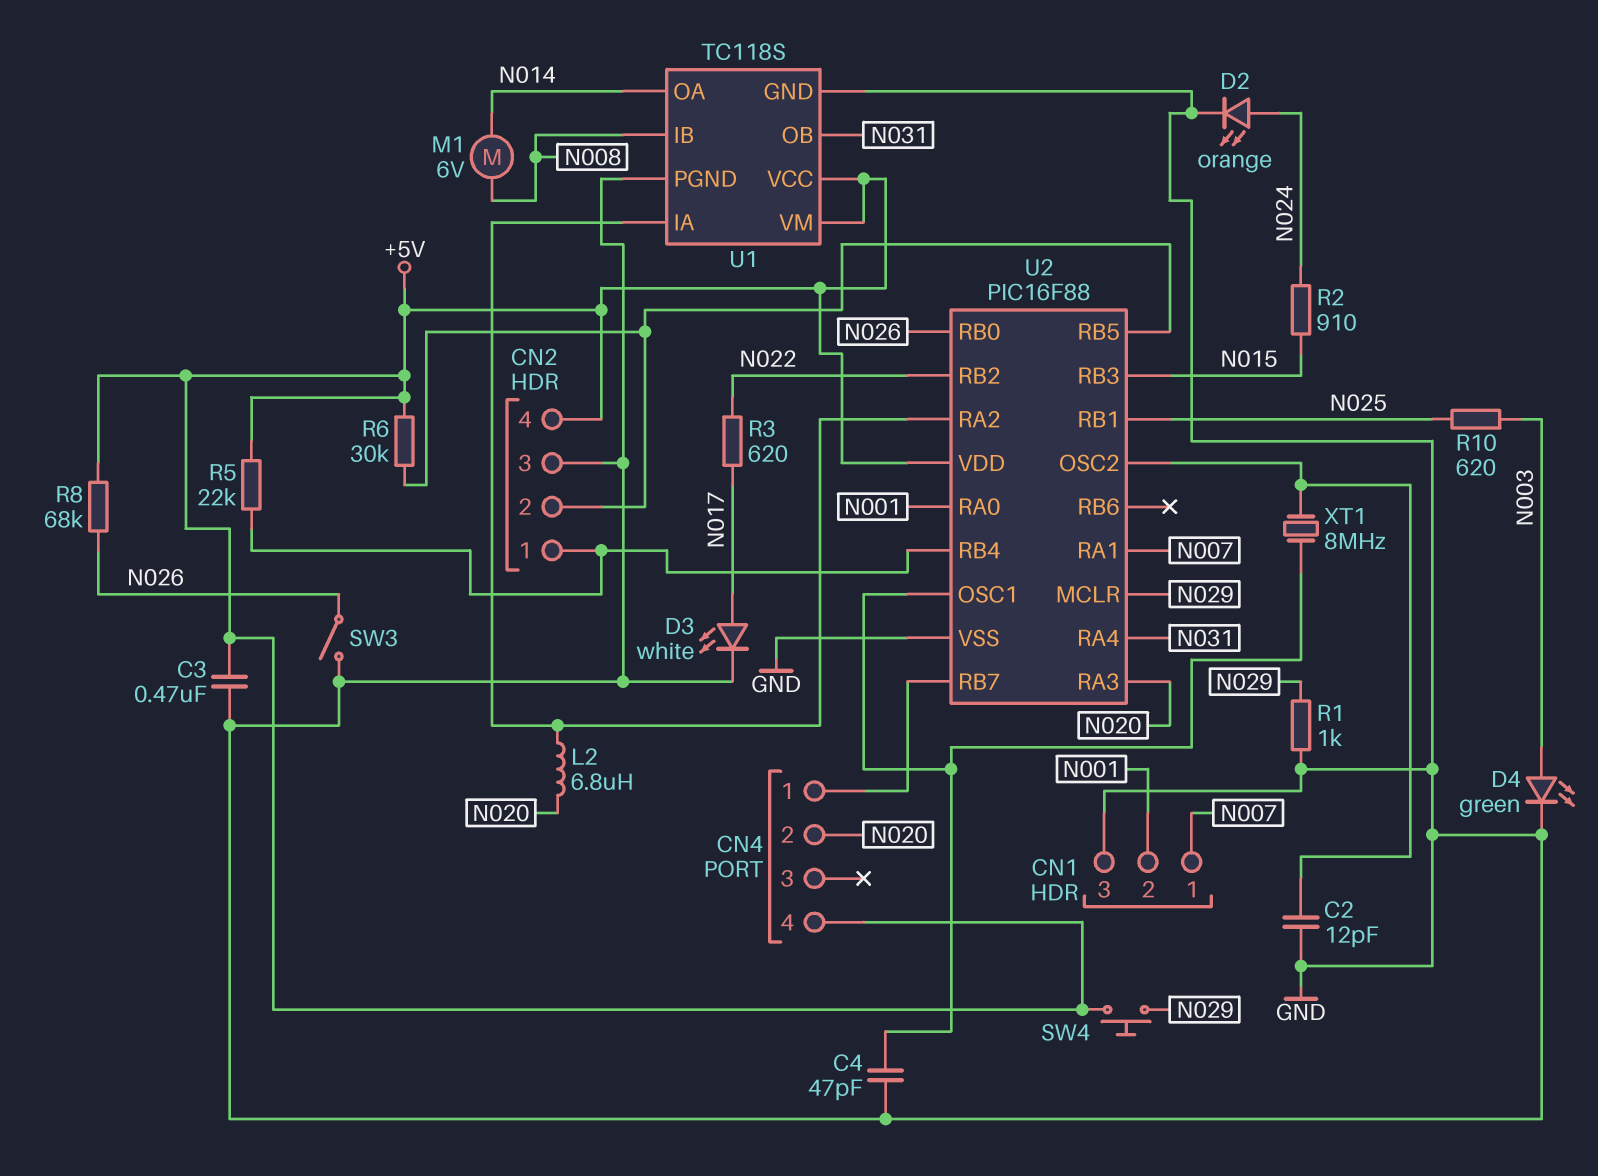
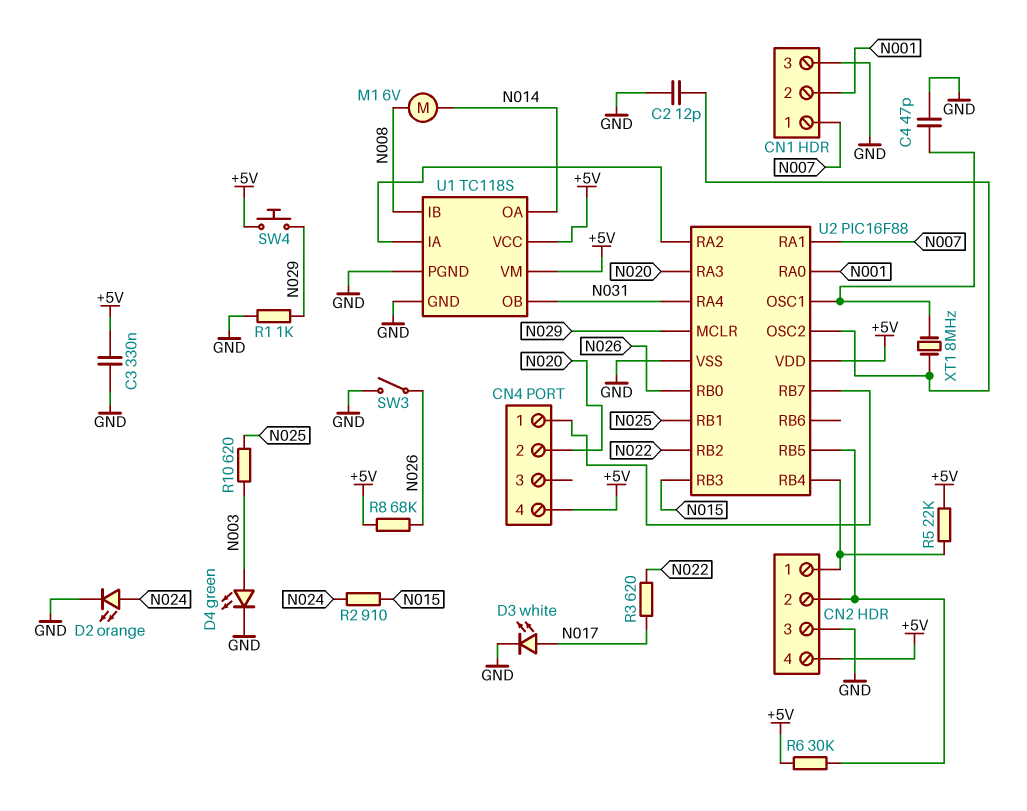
C3: 470nF (+5V, GND) -> 330nF (+5V, GND)
L2: 6.8uH (N020, U1/IA) -> none

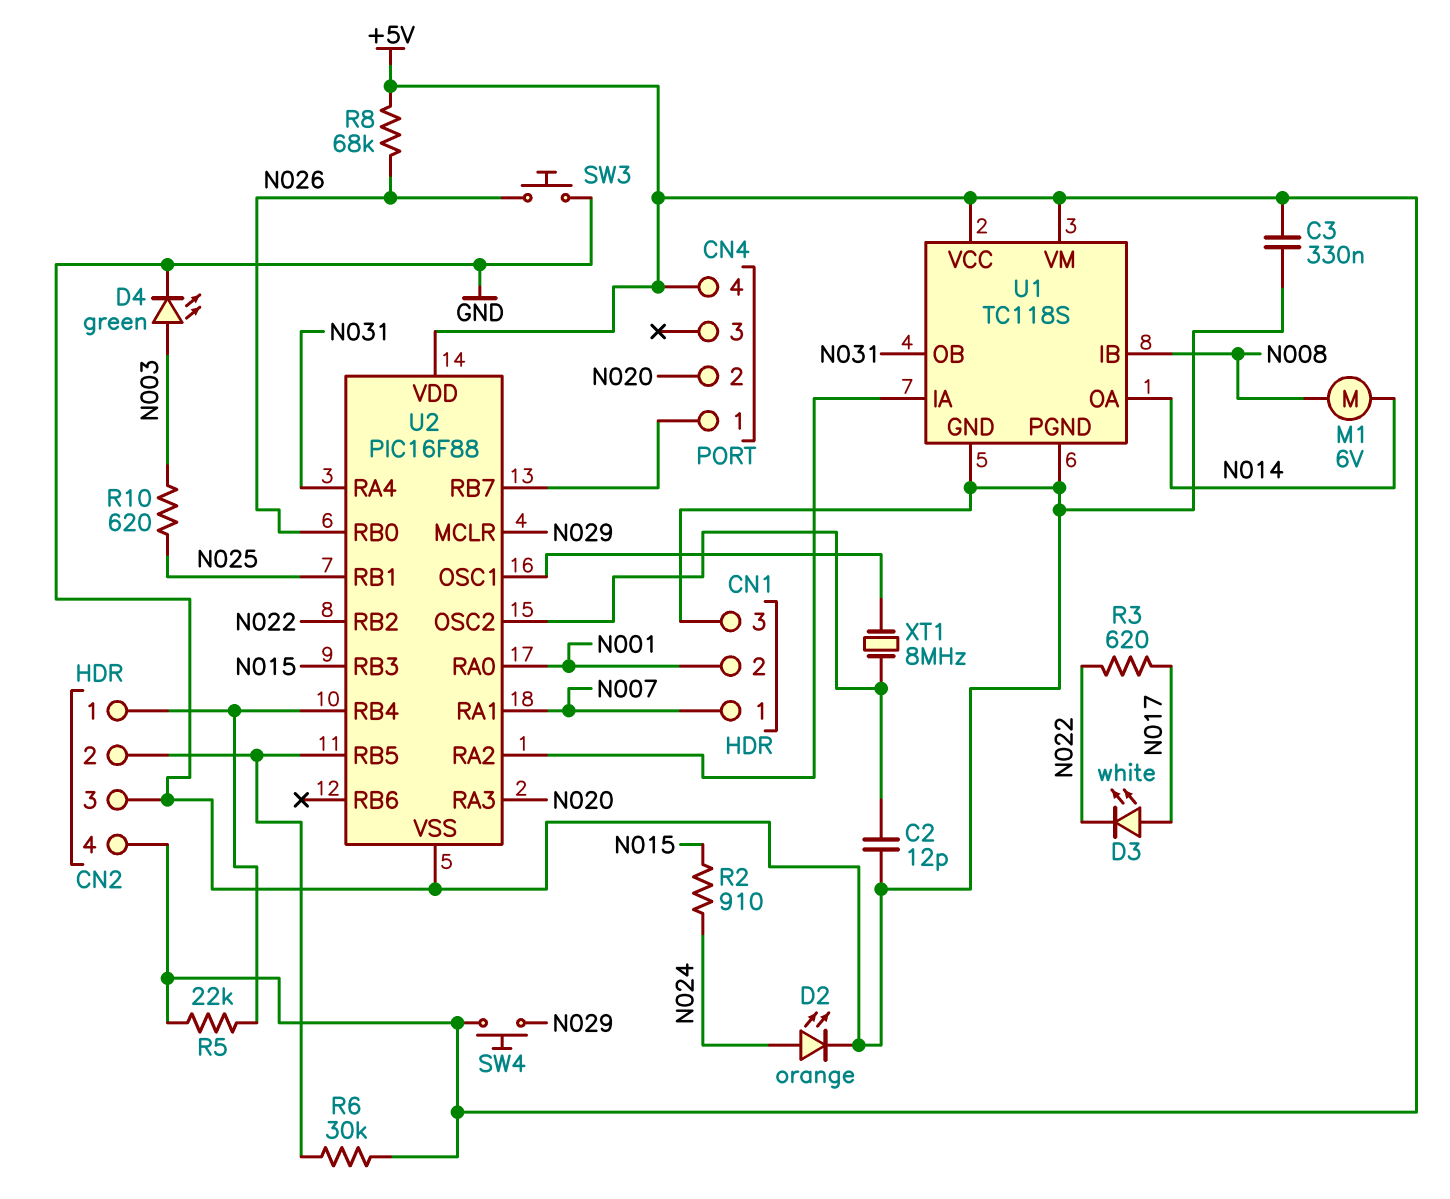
C4: 47pF (GND, U2/OSC1) -> none
D3: LED white (A N017, K GND) -> LED white (A N017, K N022)
R1: 1k (GND, N029) -> none
SW3: switch (GND, N026) -> button (GND, N026)

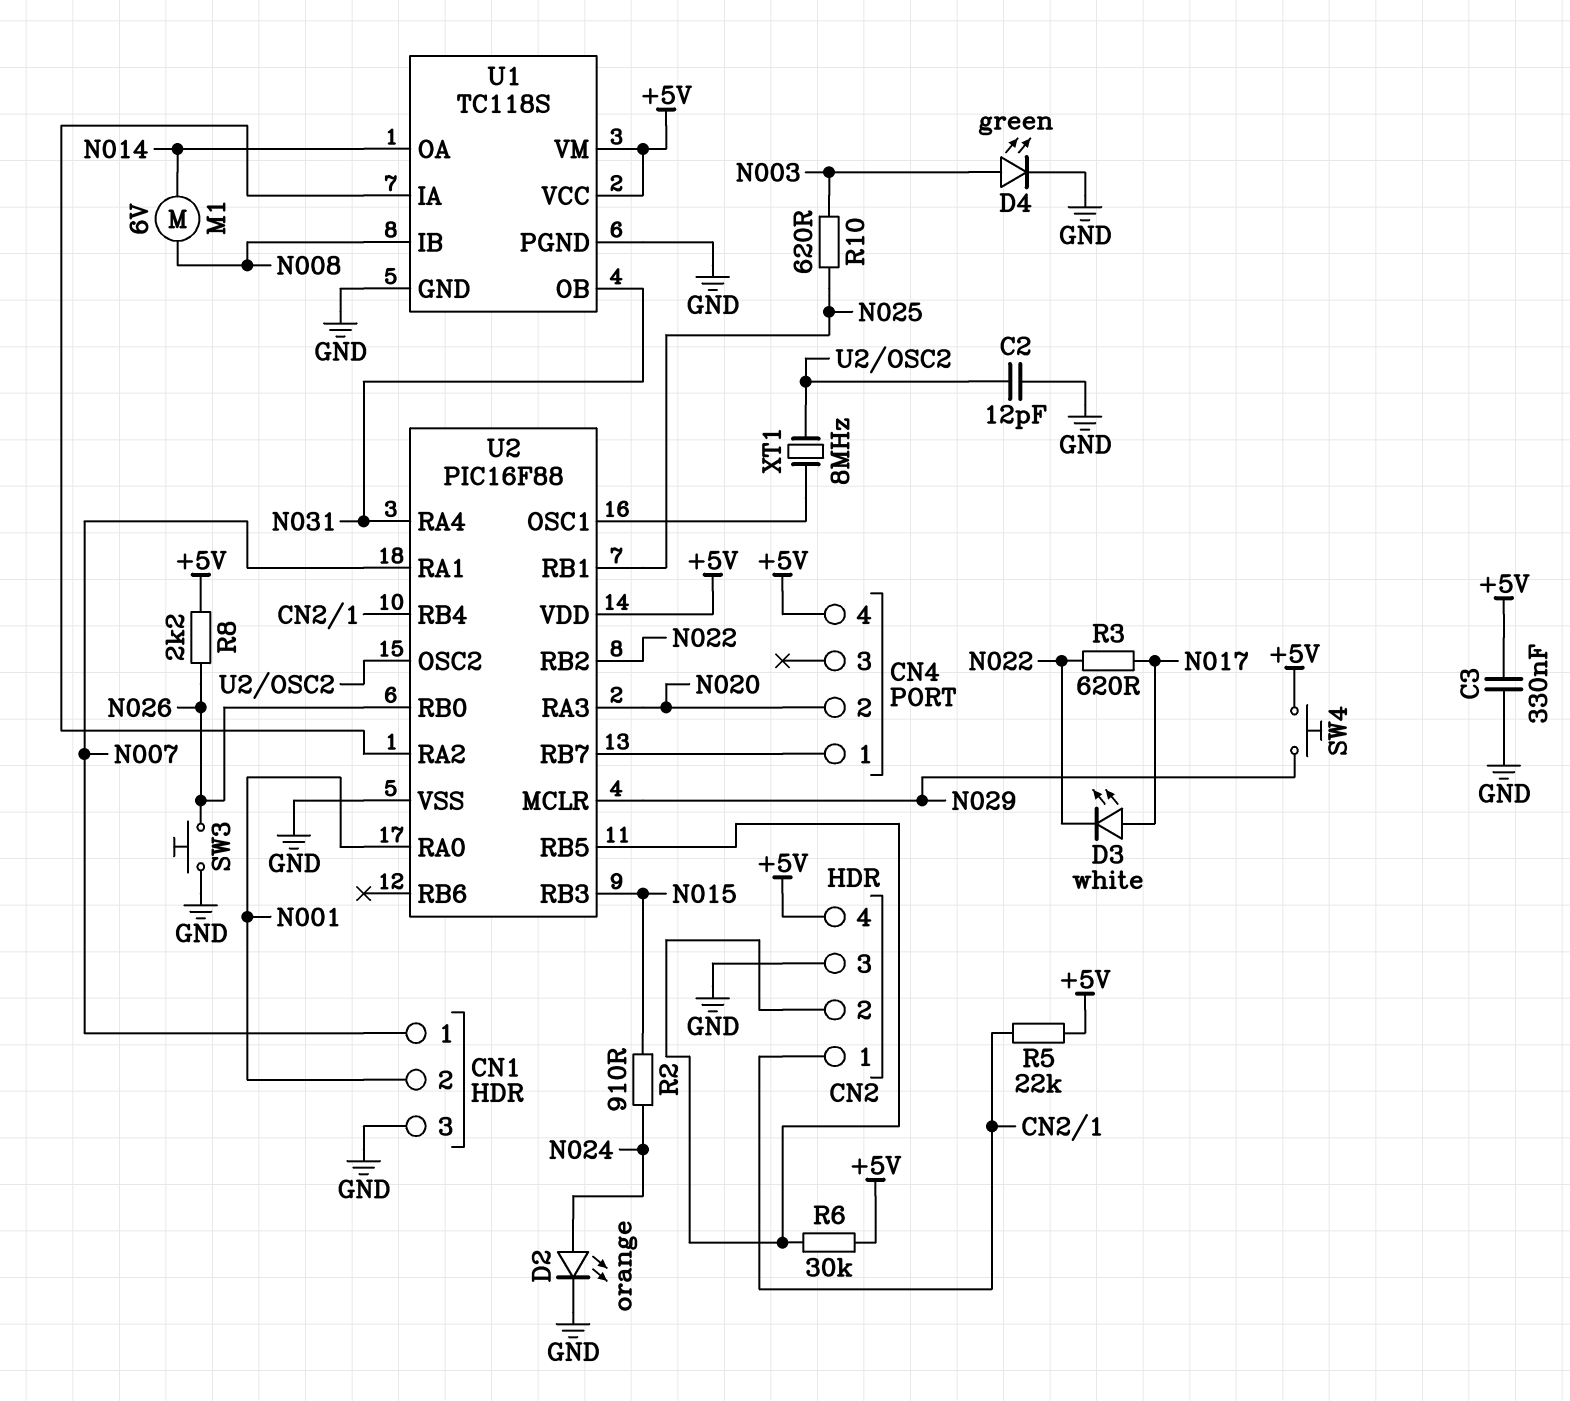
R8: 68k (+5V, N026) -> 2.2k (+5V, N026)

